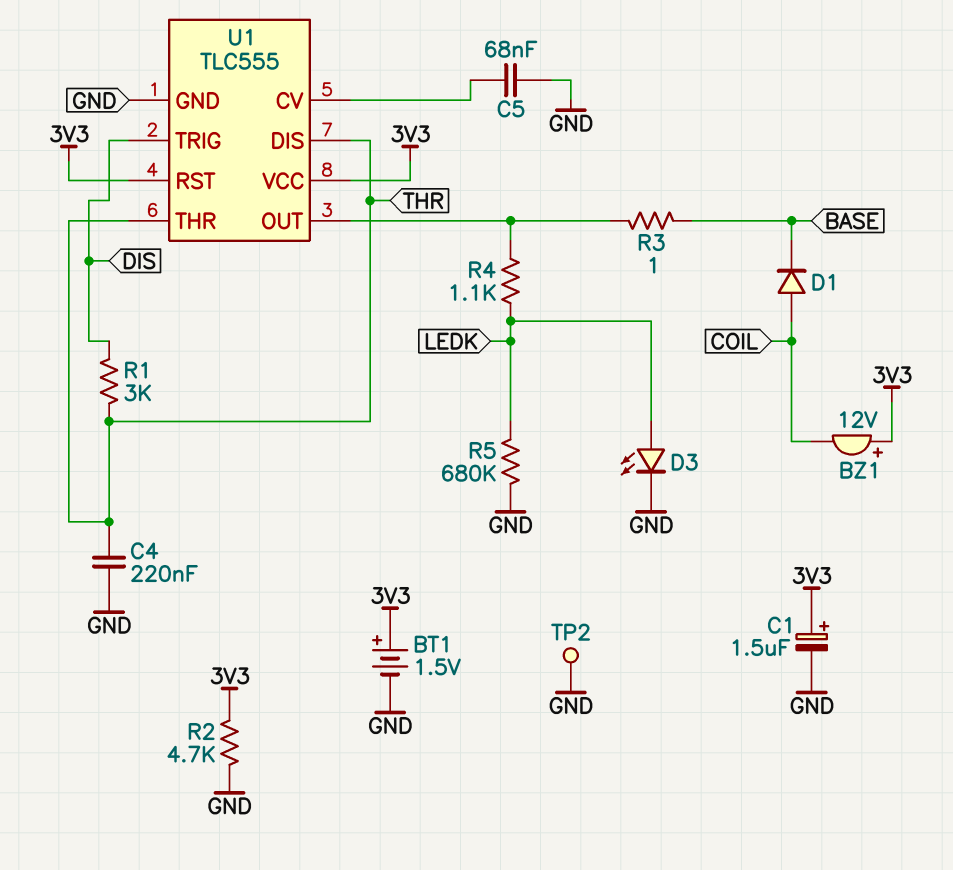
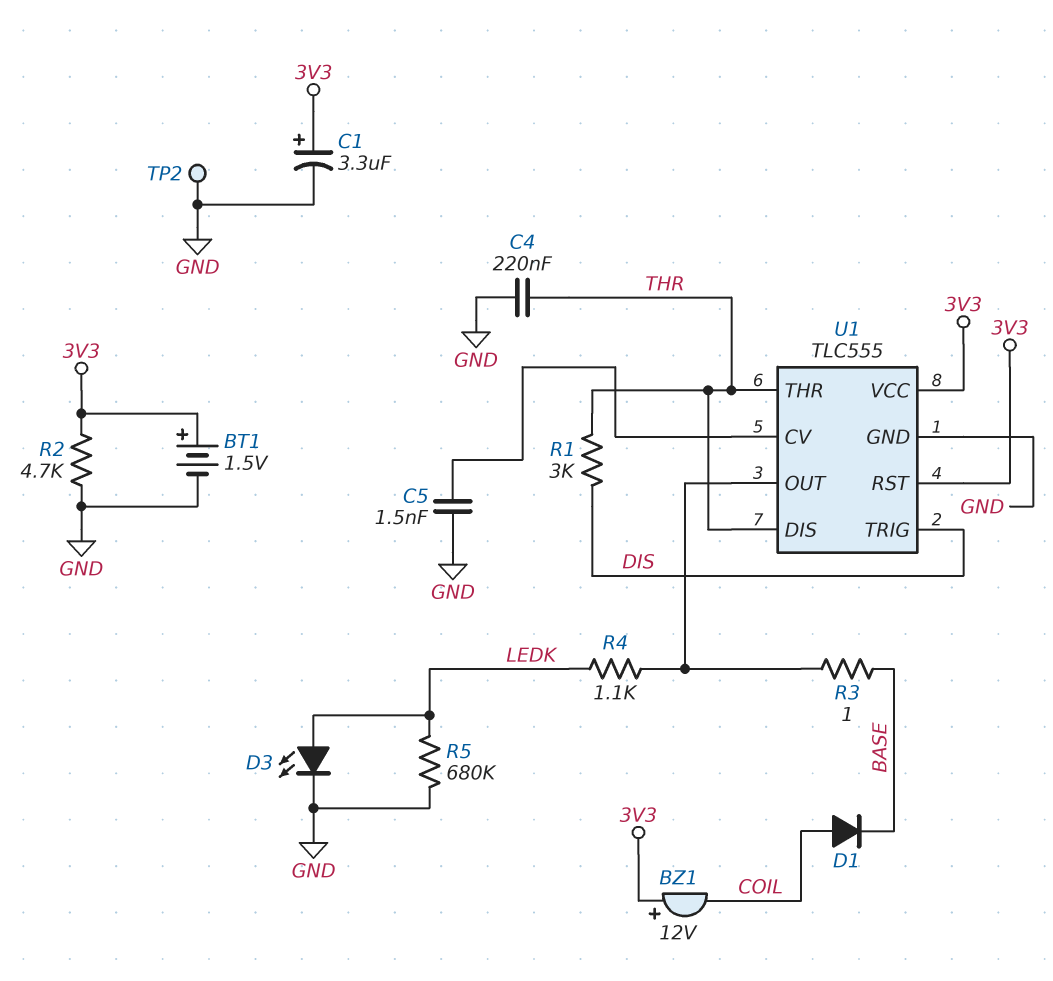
C1: 1.5uF (plus 3V3, minus GND) -> 3.3uF (plus 3V3, minus GND)
C5: 68nF (GND, U1/CV) -> 1.5nF (GND, U1/CV)

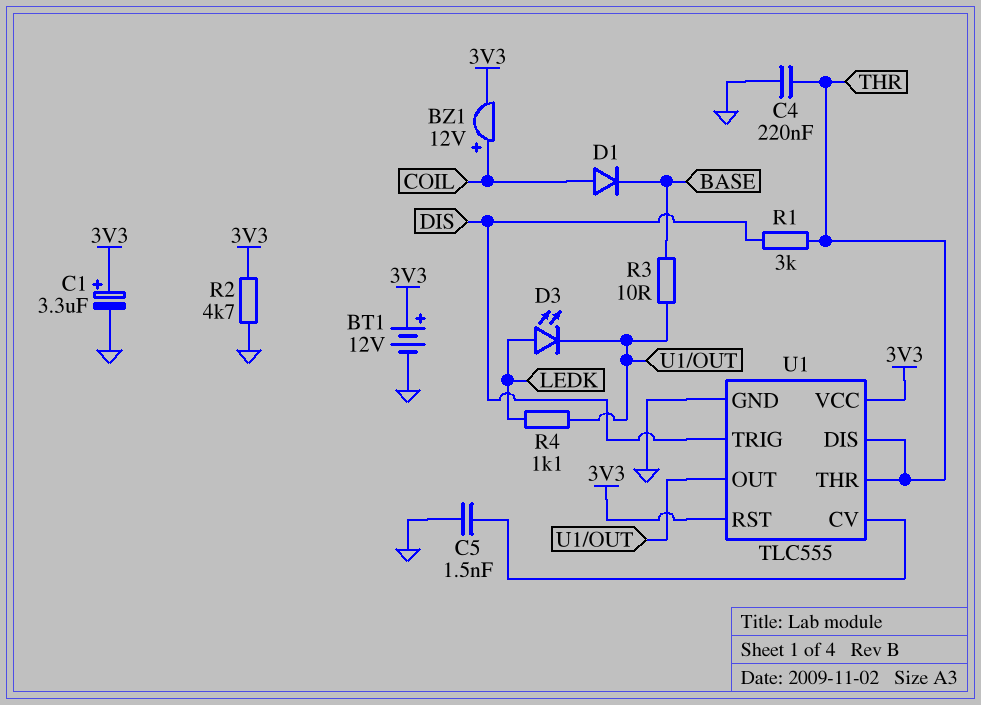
BT1: 1.5V (plus 3V3, minus GND) -> 12V (plus 3V3, minus GND)
BZ1: buzzer 12V (plus 3V3, minus COIL) -> buzzer 12V (plus COIL, minus 3V3)
D3: LED (A LEDK, K GND) -> LED (A LEDK, K U1/OUT)
R3: 1 (BASE, U1/OUT) -> 10 (BASE, U1/OUT)
R5: 680k (GND, LEDK) -> none
TP2: test point (GND) -> none

